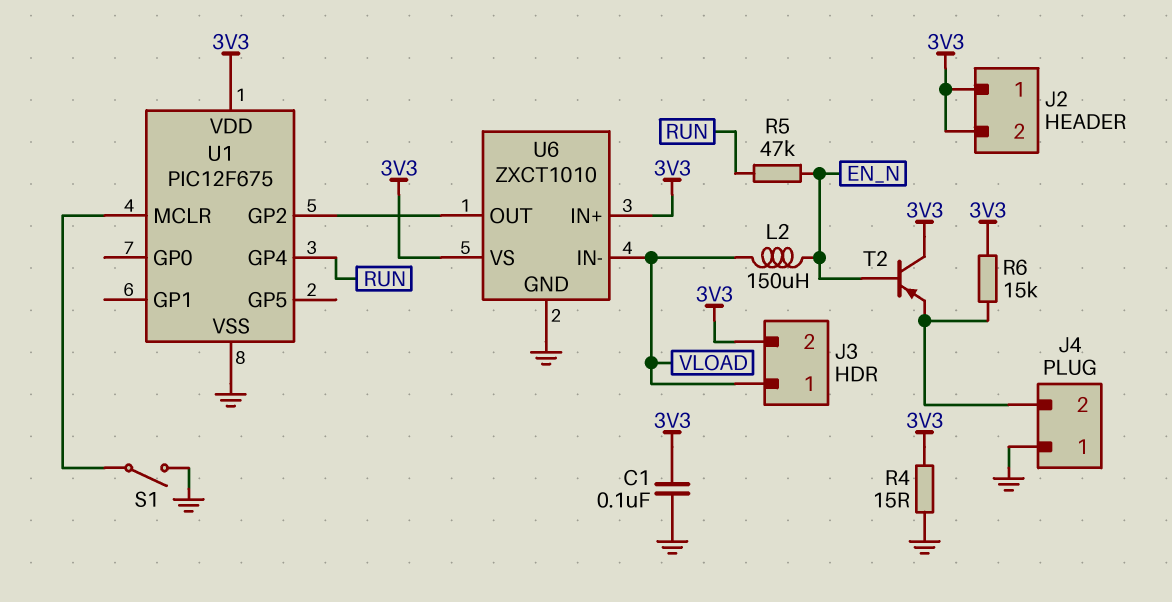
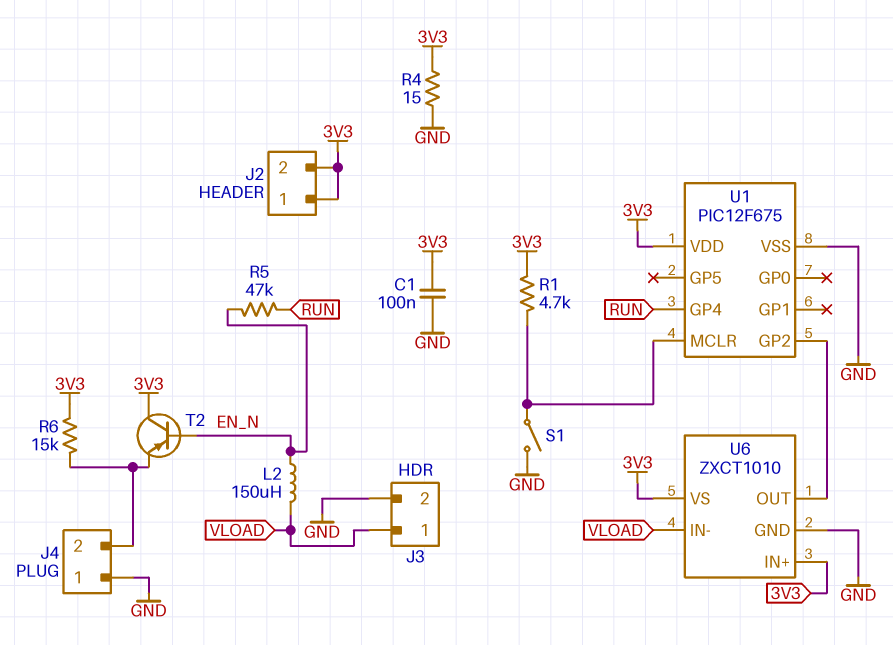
J3 pin 2: 3V3 -> GND
R1: none -> 4.7k (3V3, U1/MCLR)

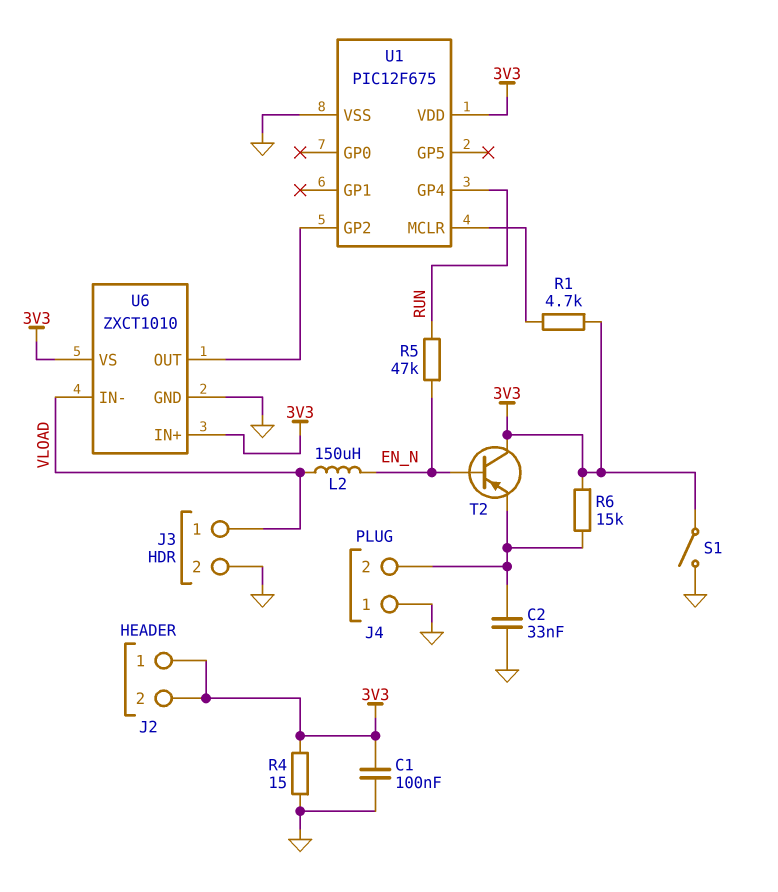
C2: none -> 33nF (GND, J4/2)
S1: switch (GND, U1/MCLR) -> switch (3V3, GND)

